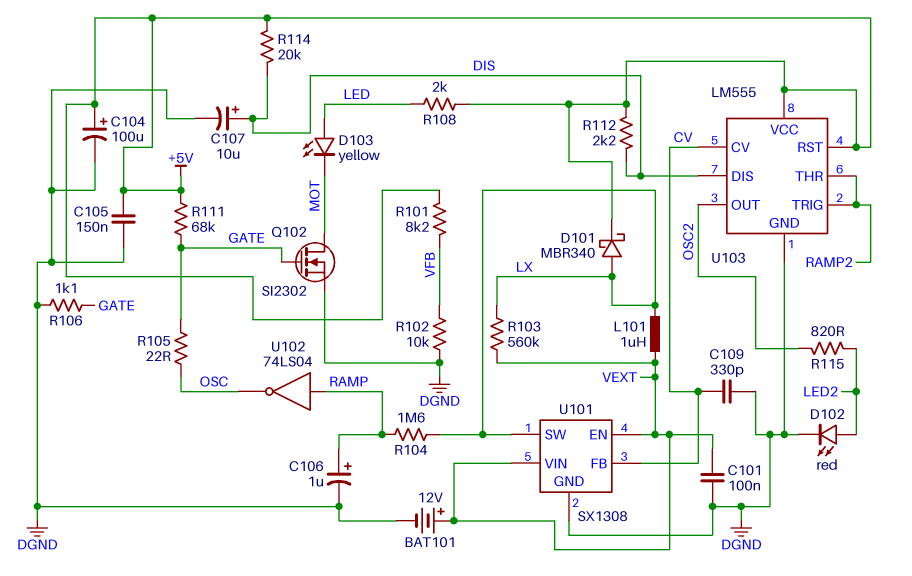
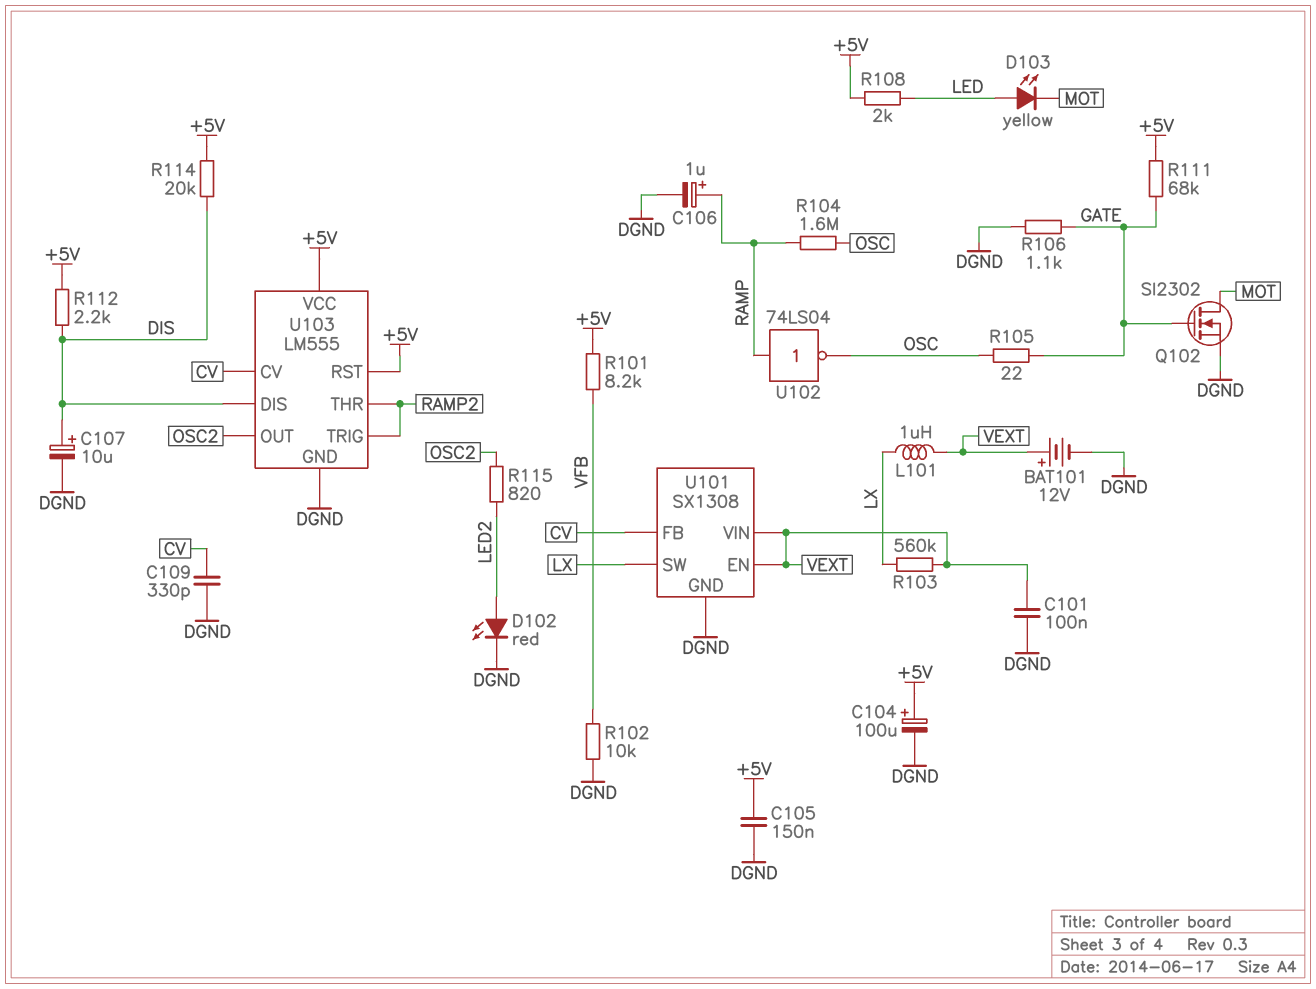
D101: schottky MBR340 (A LX, K +5V) -> none
R104: 1.6M (LX, RAMP) -> 1.6M (OSC, RAMP)

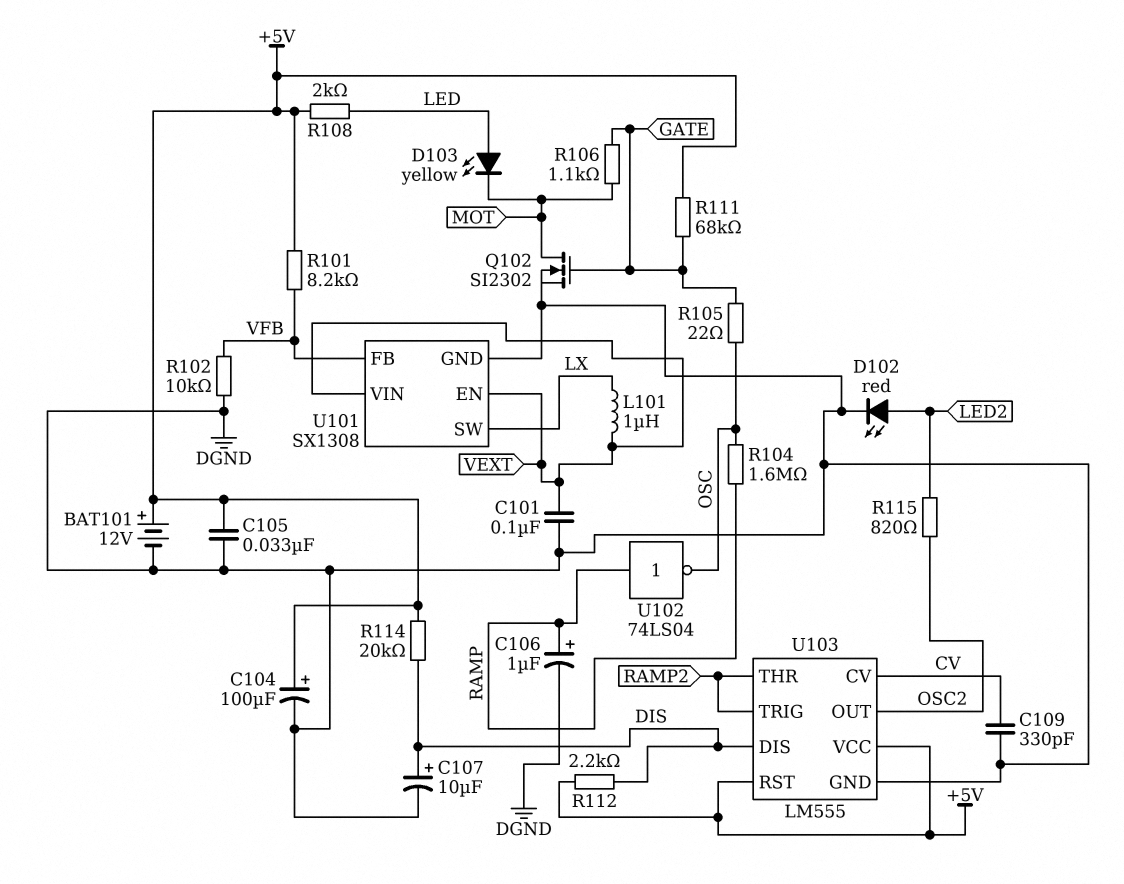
BAT101: 12V (plus VEXT, minus DGND) -> 12V (plus +5V, minus DGND)
C105: 150nF (+5V, DGND) -> 33nF (+5V, DGND)
R103: 560k (LX, VEXT) -> none
R106: 1.1k (DGND, GATE) -> 1.1k (GATE, MOT)
U101 pin FB: CV -> VFB

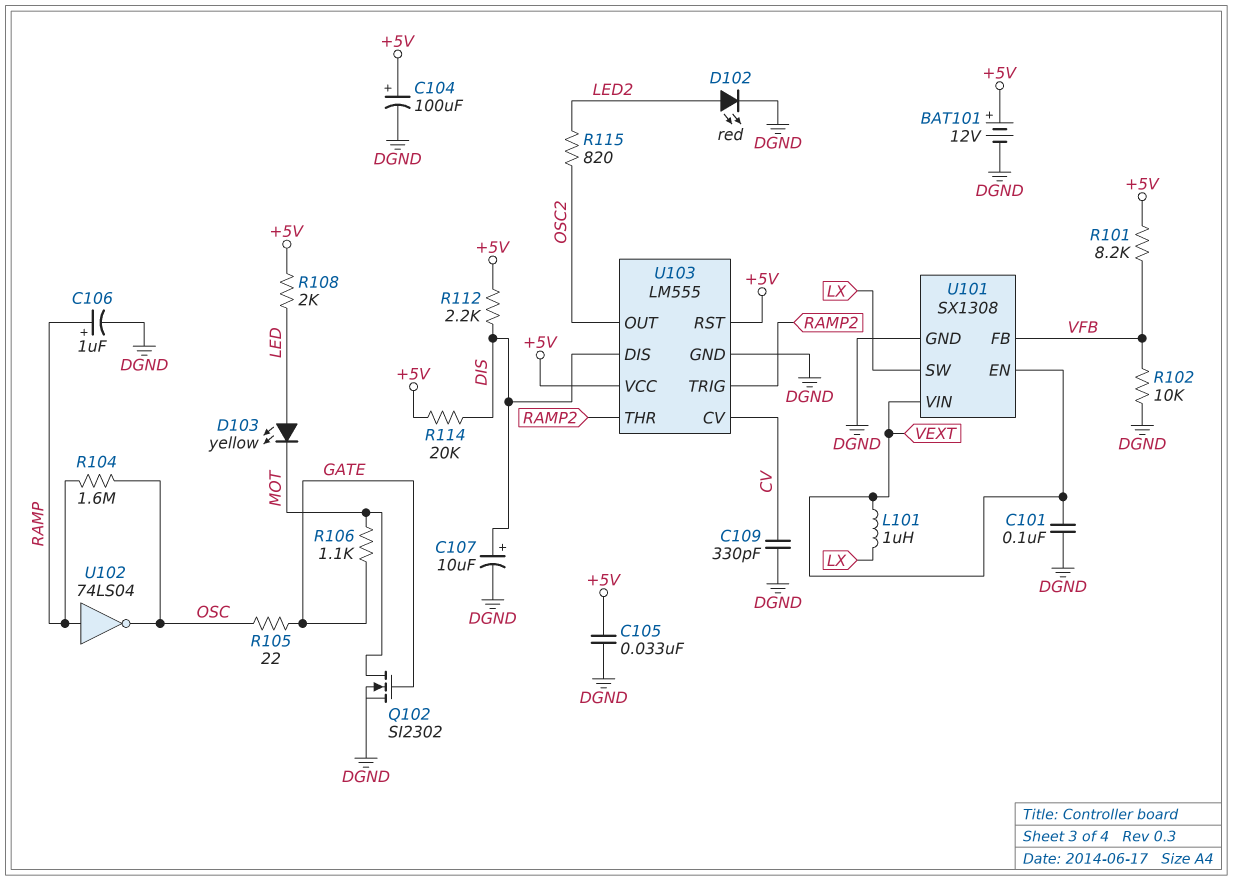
R111: 68k (+5V, GATE) -> none

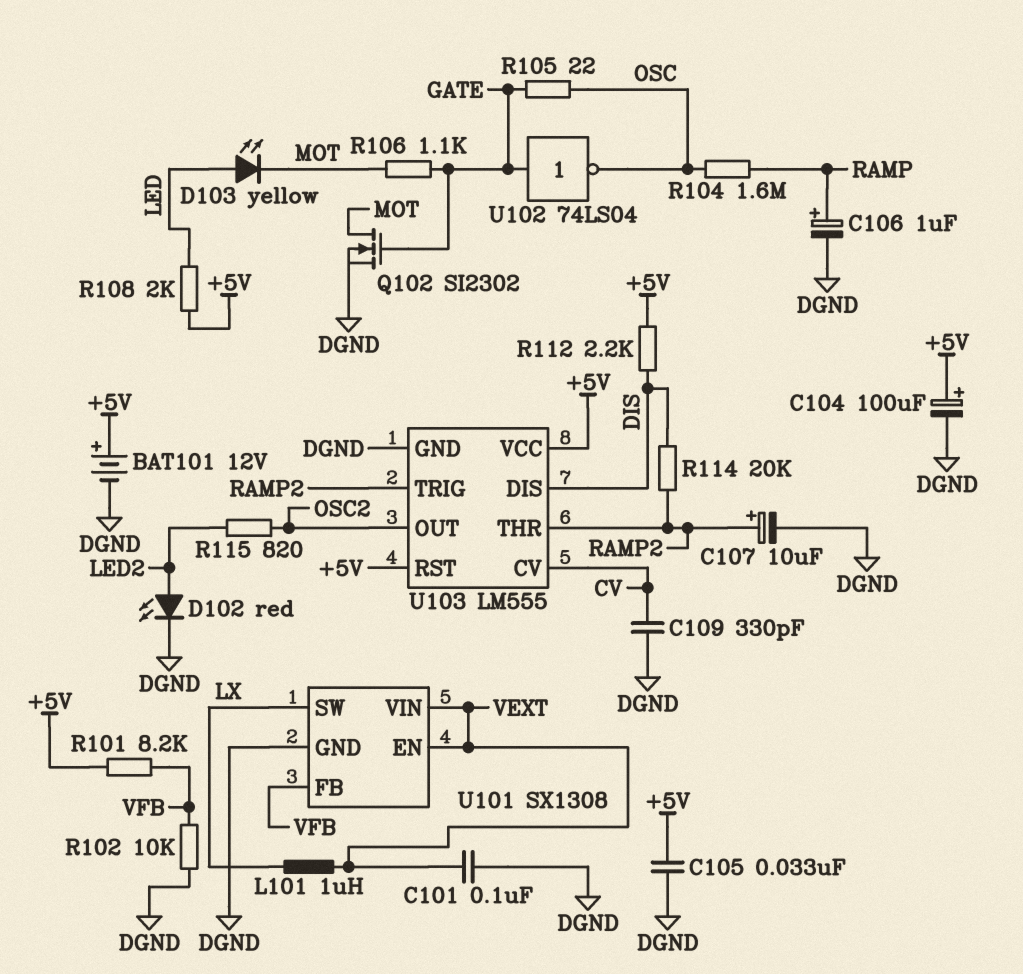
C107: 10uF (plus DIS, minus DGND) -> 10uF (plus RAMP2, minus DGND)
R114: 20k (+5V, DIS) -> 20k (DIS, RAMP2)
U102: NOT 74LS04 (in RAMP, out OSC) -> NOT 74LS04 (in GATE, out OSC)

